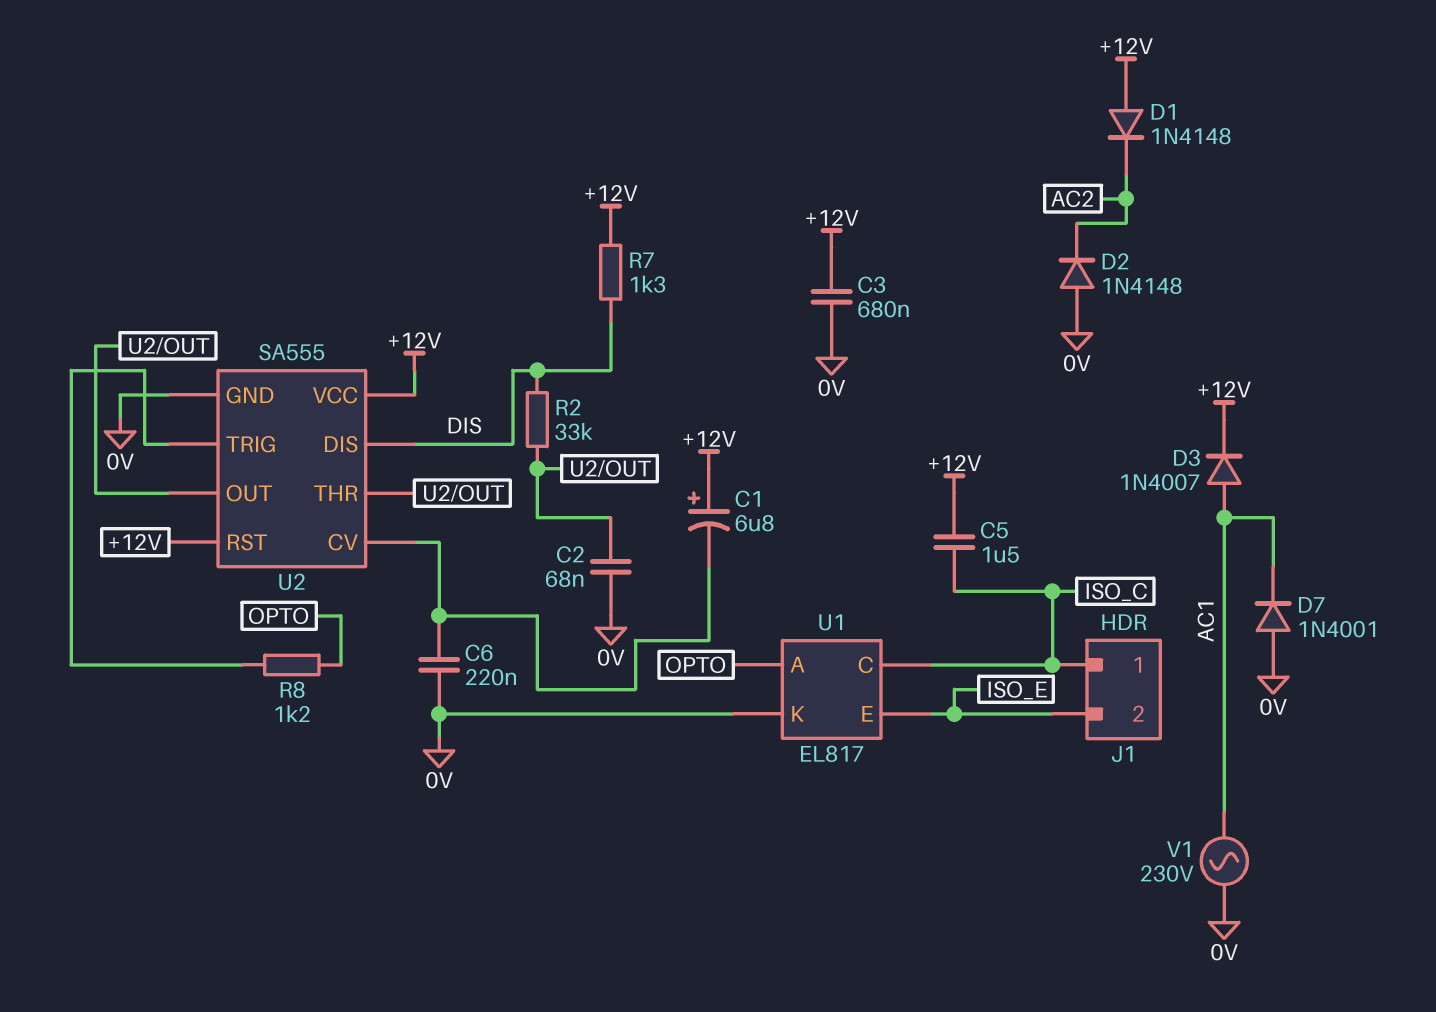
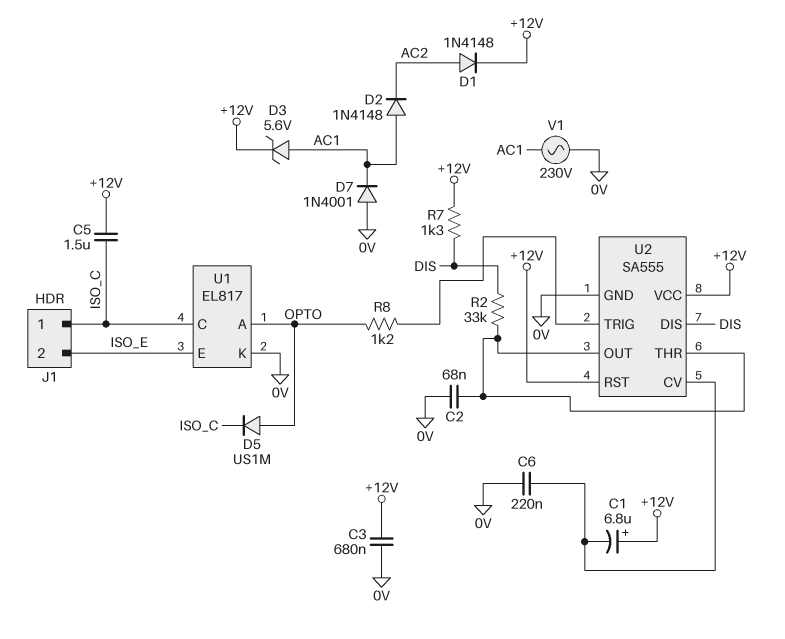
D1: diode 1N4148 (A +12V, K AC2) -> diode 1N4148 (A AC2, K +12V)
D2: diode 1N4148 (A 0V, K AC2) -> diode 1N4148 (A AC1, K AC2)
D3: diode 1N4007 (A AC1, K +12V) -> zener 5.6V (A AC1, K +12V)
D5: none -> diode US1M (A OPTO, K ISO_C)

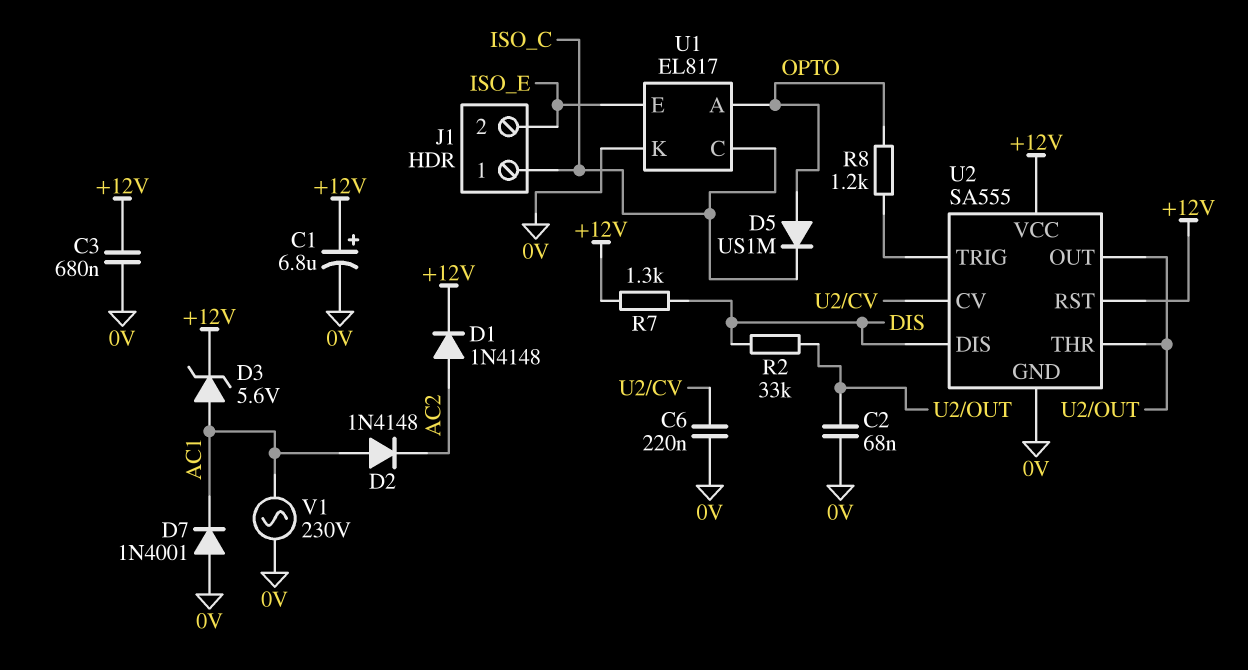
C1: 6.8uF (plus +12V, minus U2/CV) -> 6.8uF (plus +12V, minus 0V)
C5: 1.5uF (+12V, ISO_C) -> none

